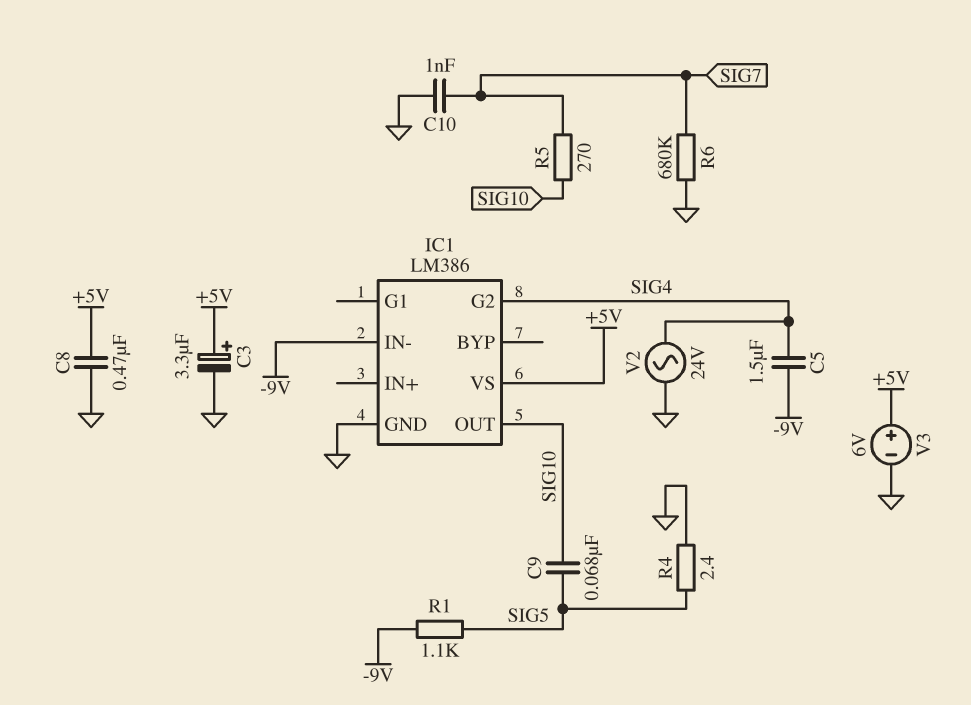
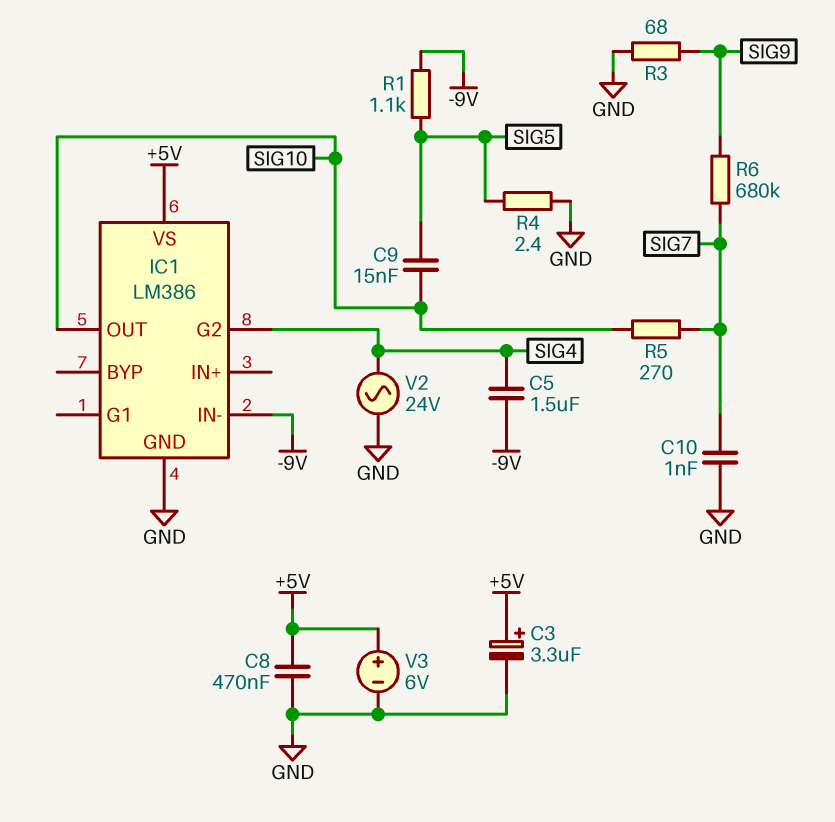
C9: 68nF (SIG5, SIG10) -> 15nF (SIG5, SIG10)
R3: none -> 68 (GND, SIG9)
R6: 680k (GND, SIG7) -> 680k (SIG7, SIG9)

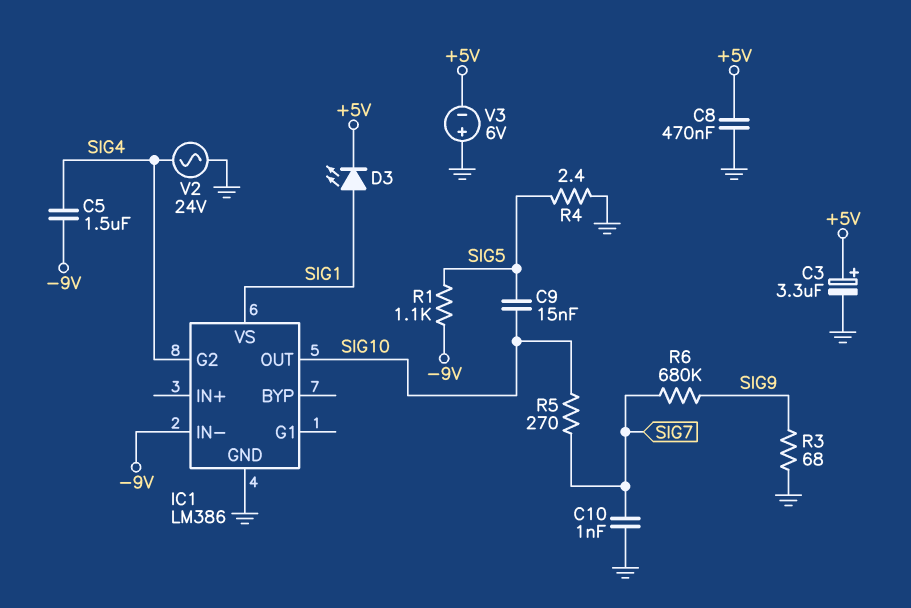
D3: none -> LED (A SIG1, K +5V)
IC1 pin VS: +5V -> SIG1
V3: 6V (plus +5V, minus GND) -> 6V (plus GND, minus +5V)

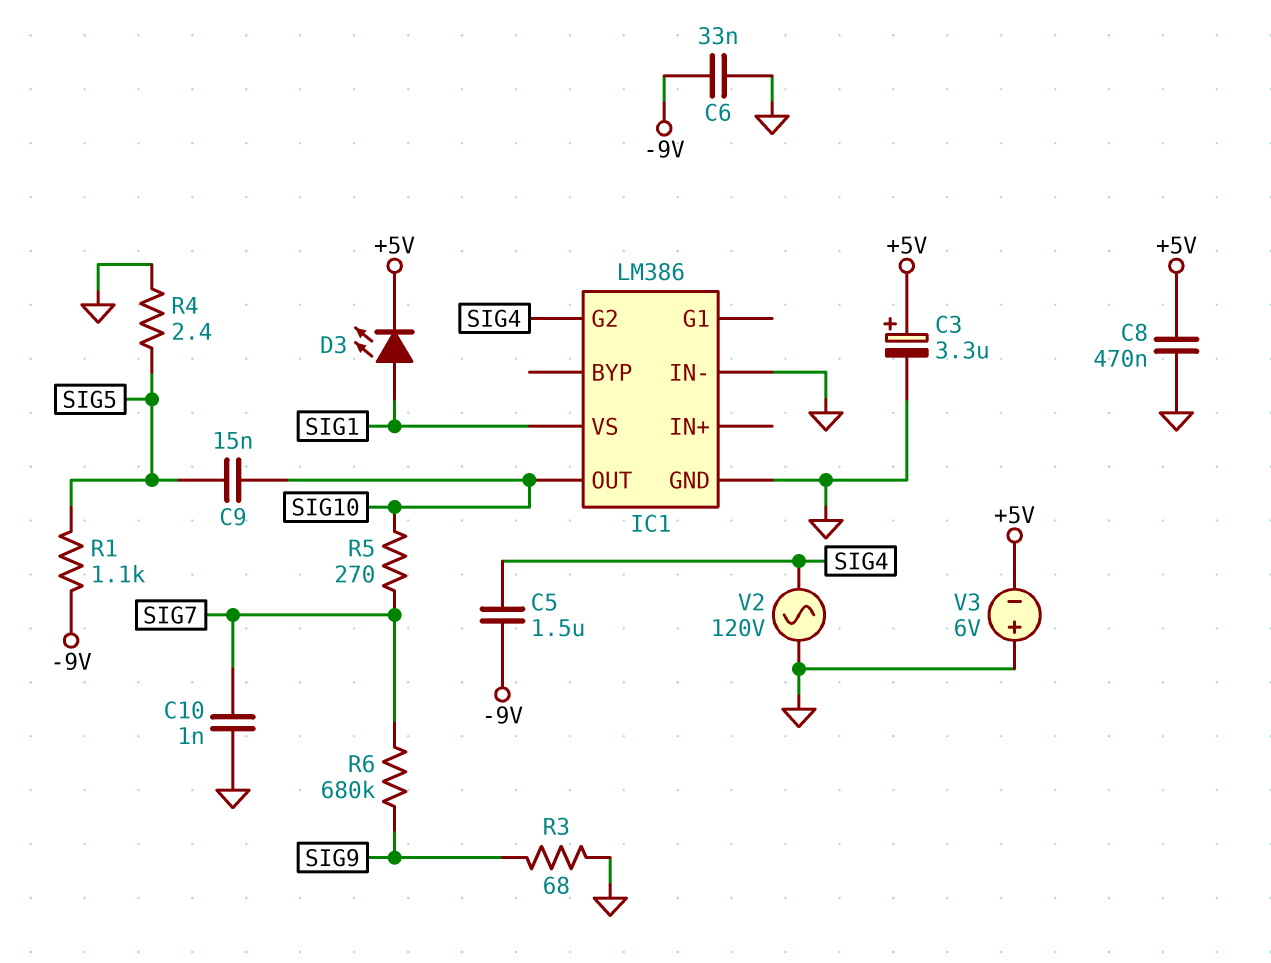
C6: none -> 33nF (-9V, GND)
IC1 pin IN-: -9V -> GND
V2: AC 24V (GND, SIG4) -> AC 120V (GND, SIG4)

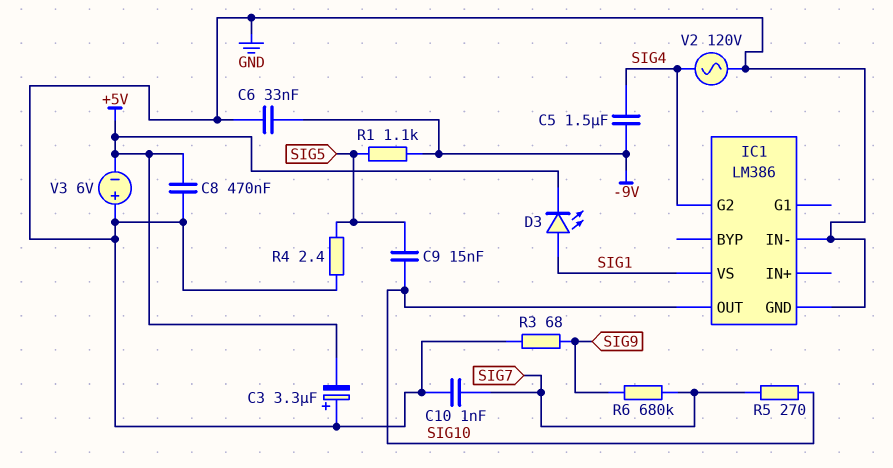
C3: 3.3uF (plus +5V, minus GND) -> 3.3uF (plus GND, minus +5V)

